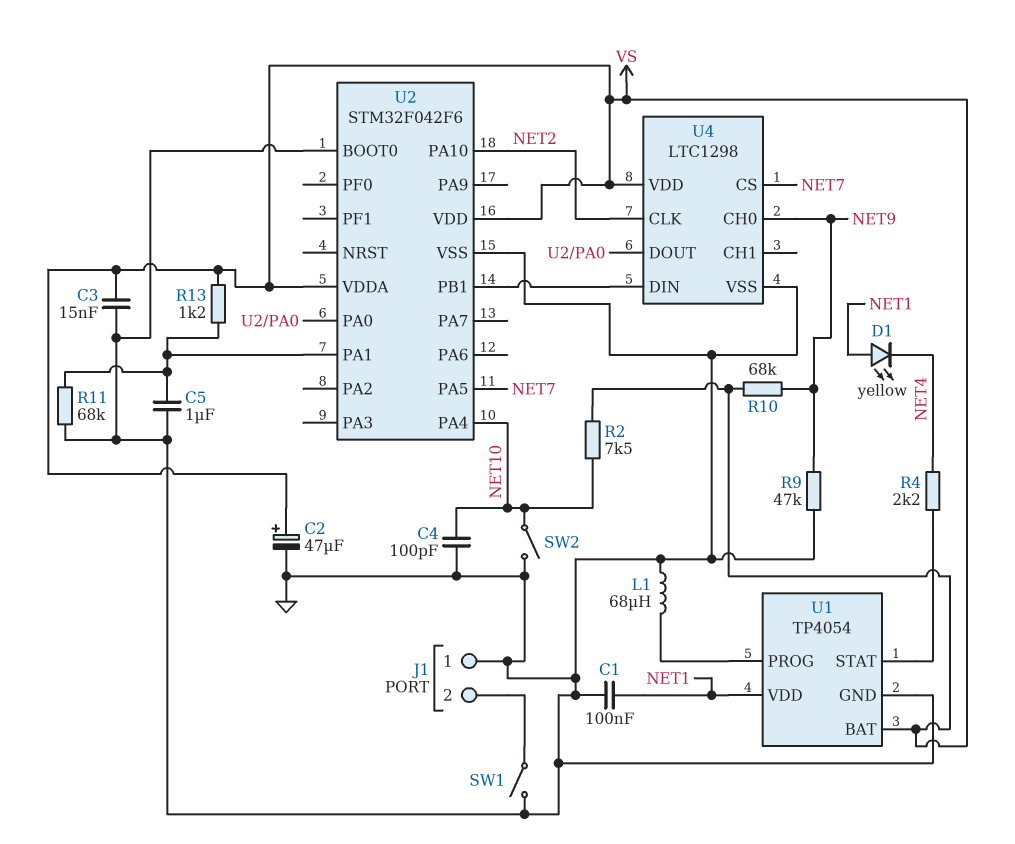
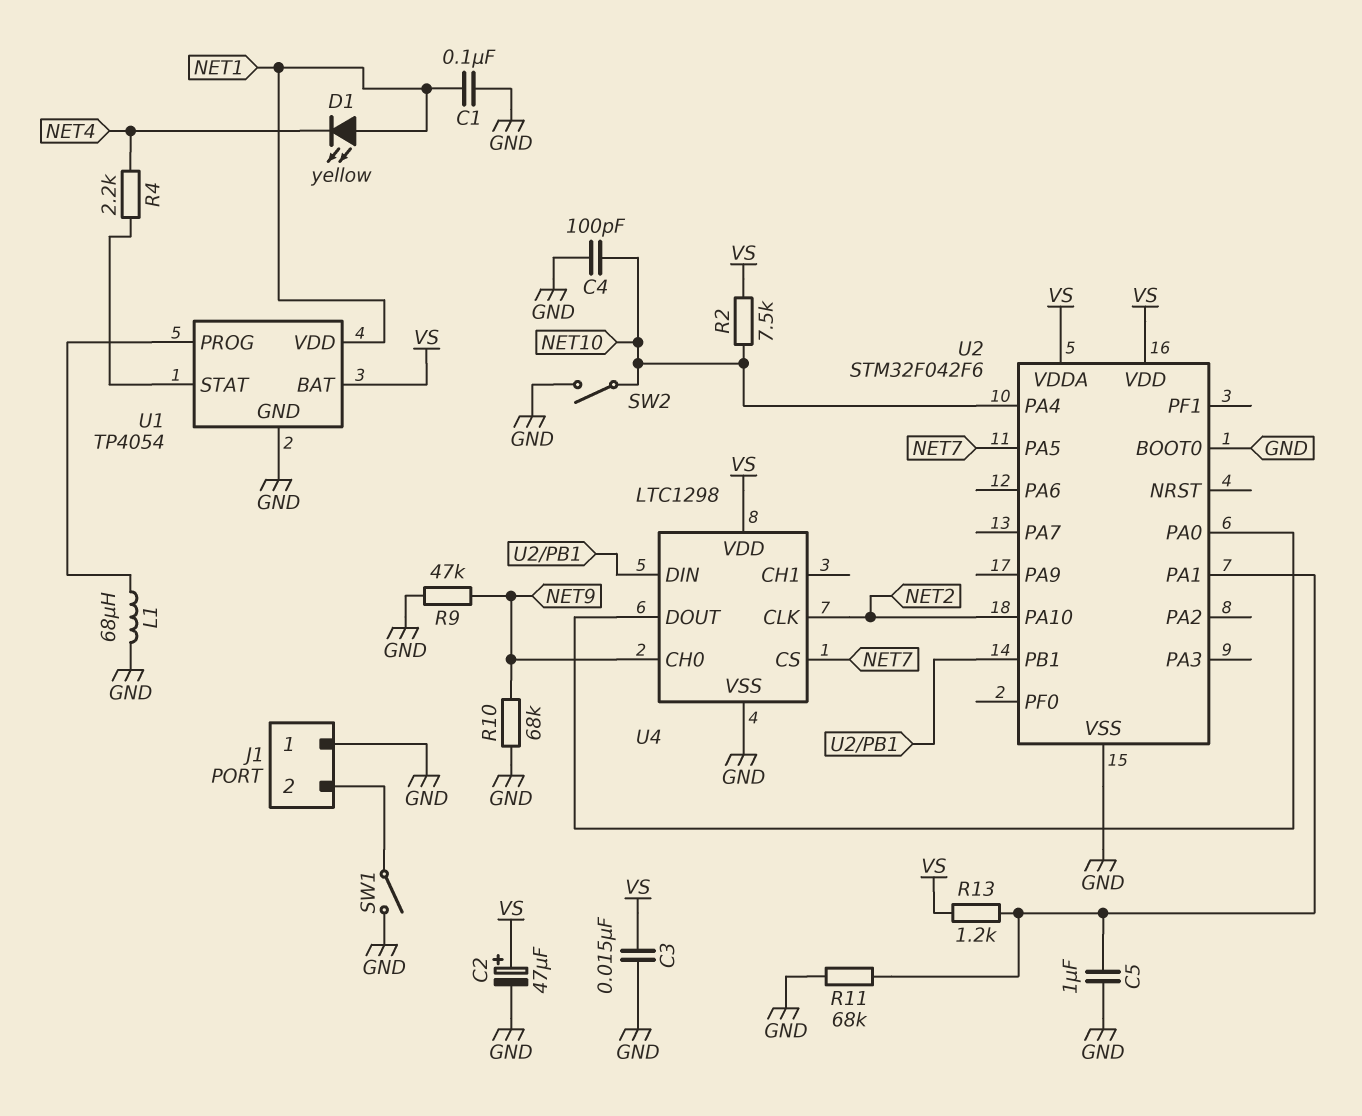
R10: 68k (NET9, VS) -> 68k (GND, NET9)

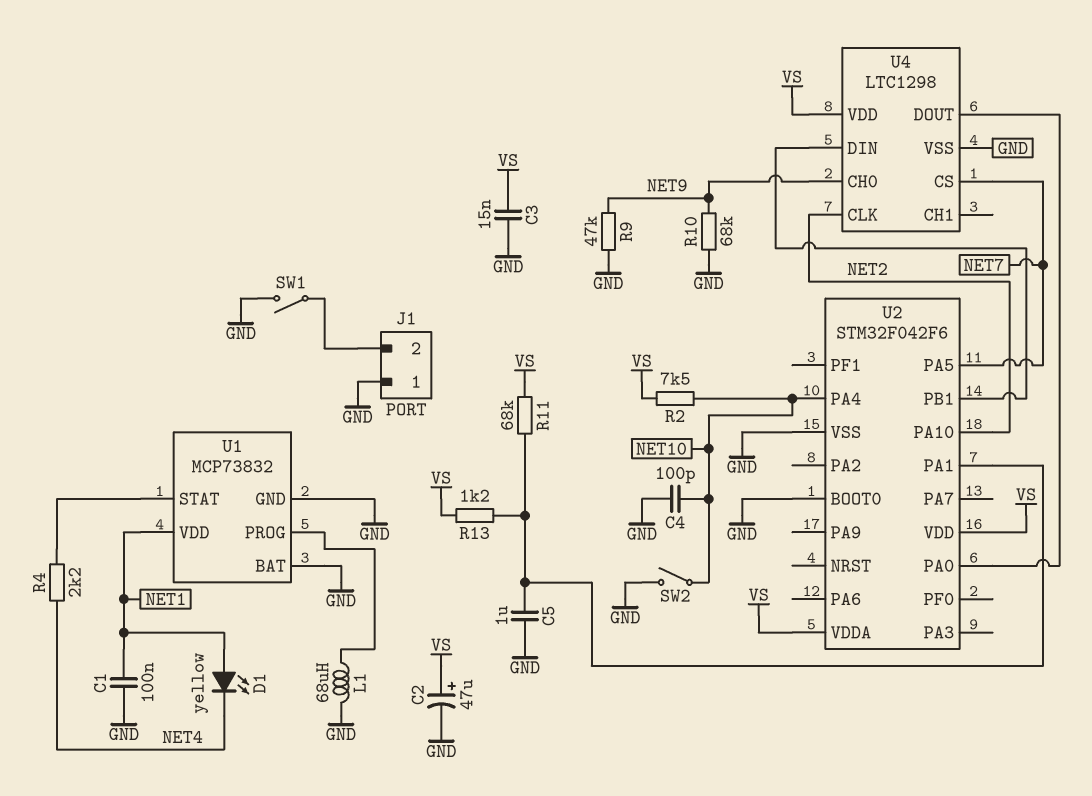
R11: 68k (GND, U2/PA1) -> 68k (U2/PA1, VS)
U1: TP4054 -> MCP73832
U1 pin BAT: VS -> GND

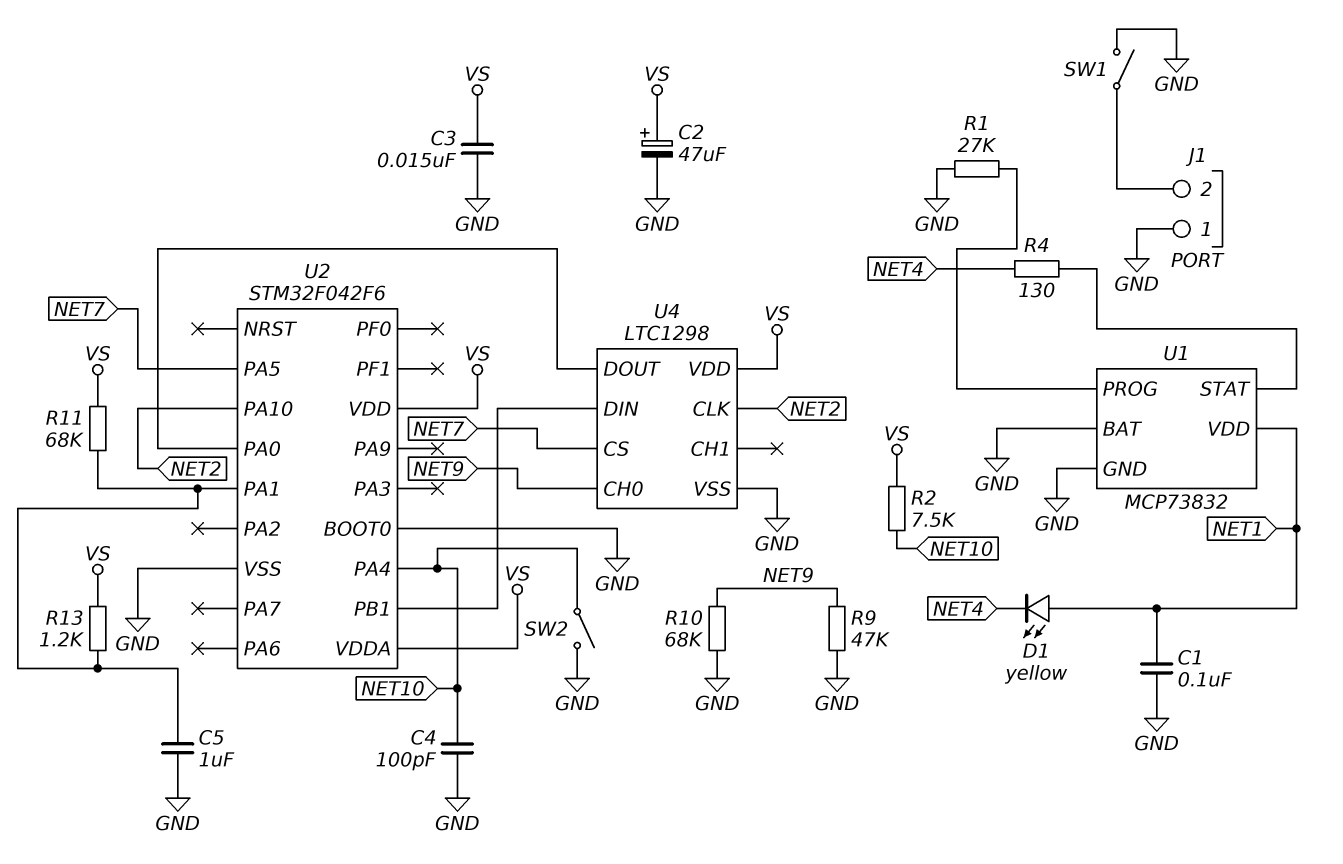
L1: 68uH (GND, U1/PROG) -> none
R1: none -> 27k (GND, U1/PROG)
R4: 2.2k (NET4, U1/STAT) -> 130 (NET4, U1/STAT)

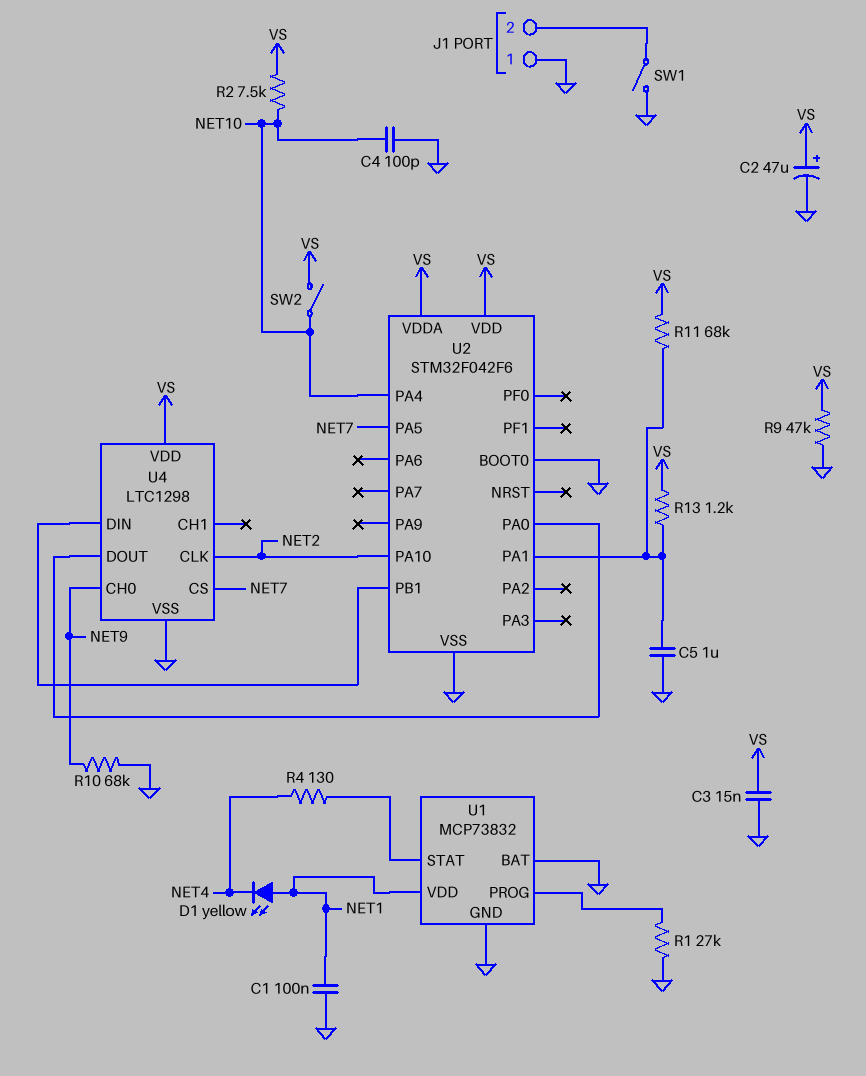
R9: 47k (GND, NET9) -> 47k (GND, VS)
SW2: switch (GND, NET10) -> switch (NET10, VS)

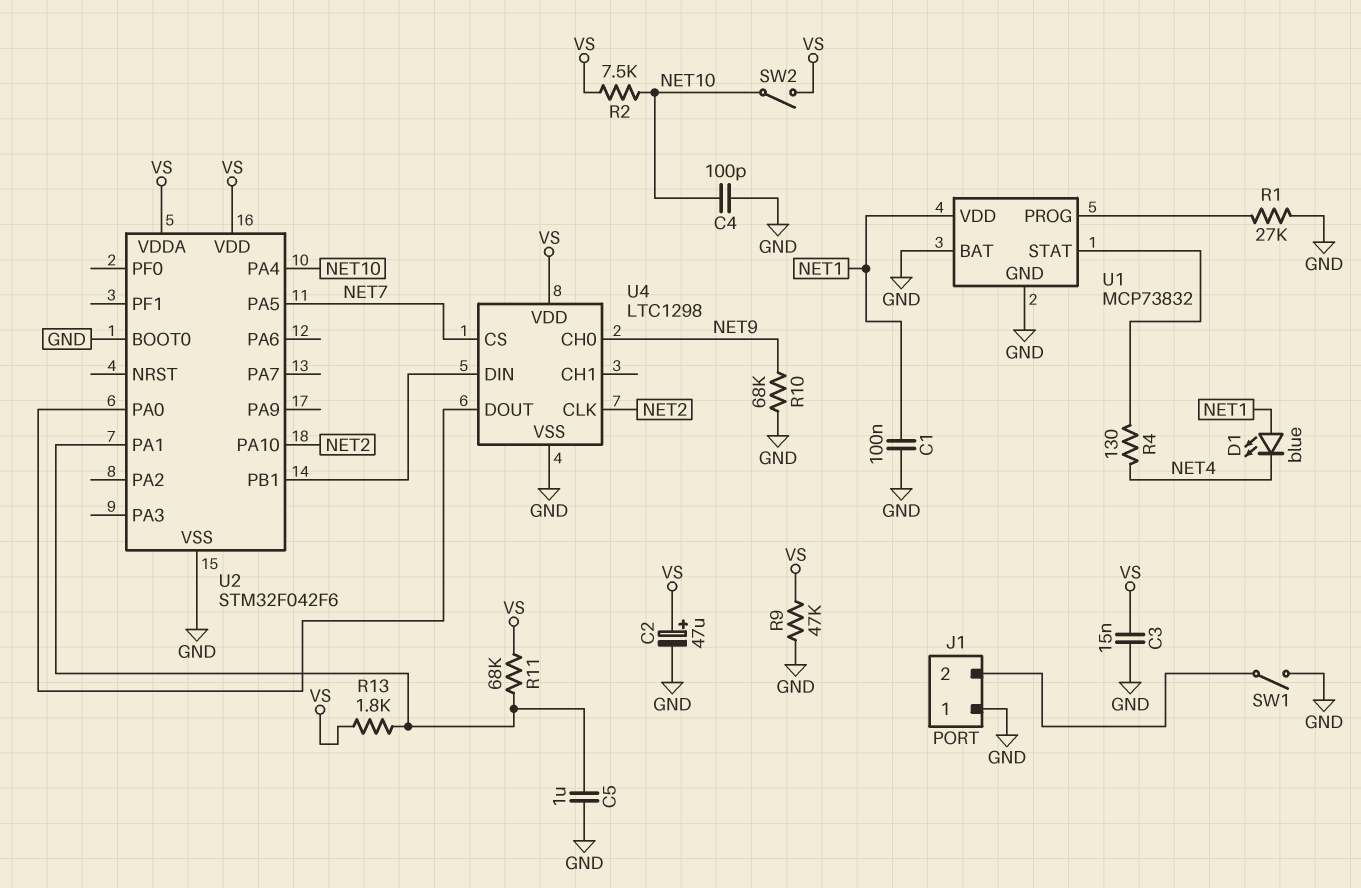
D1: LED yellow (A NET1, K NET4) -> LED blue (A NET1, K NET4)
R13: 1.2k (U2/PA1, VS) -> 1.8k (U2/PA1, VS)

